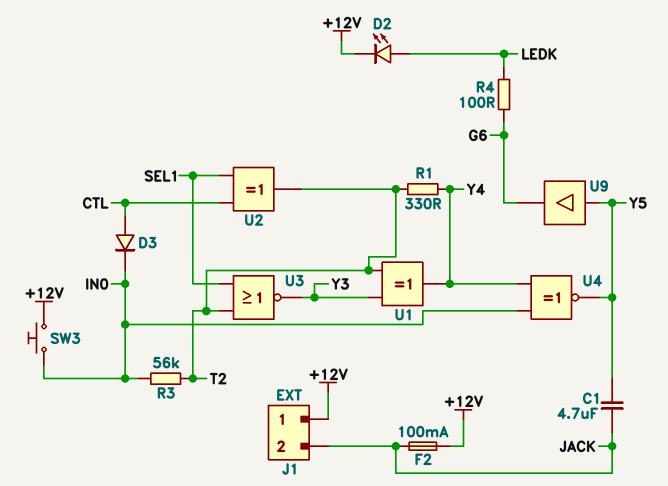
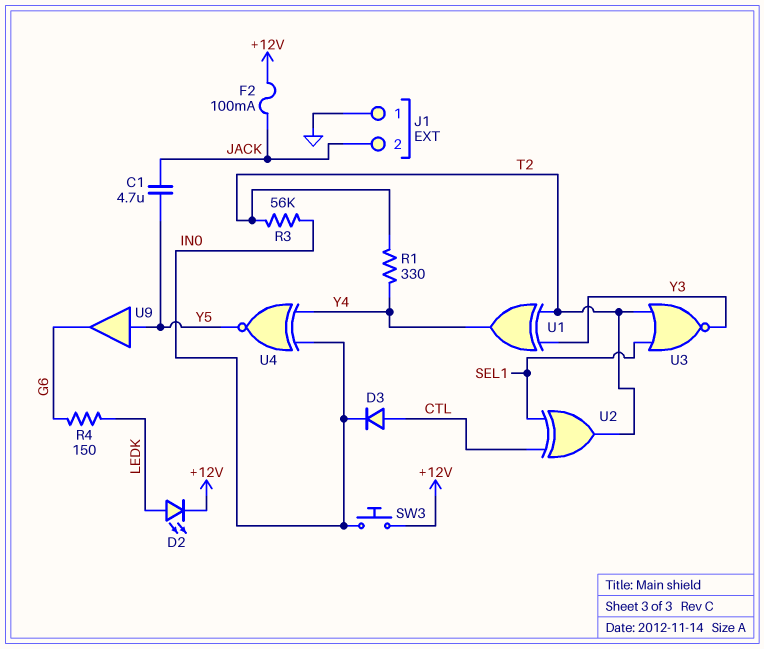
J1 pin 1: +12V -> GND
R4: 100 (G6, LEDK) -> 150 (G6, LEDK)

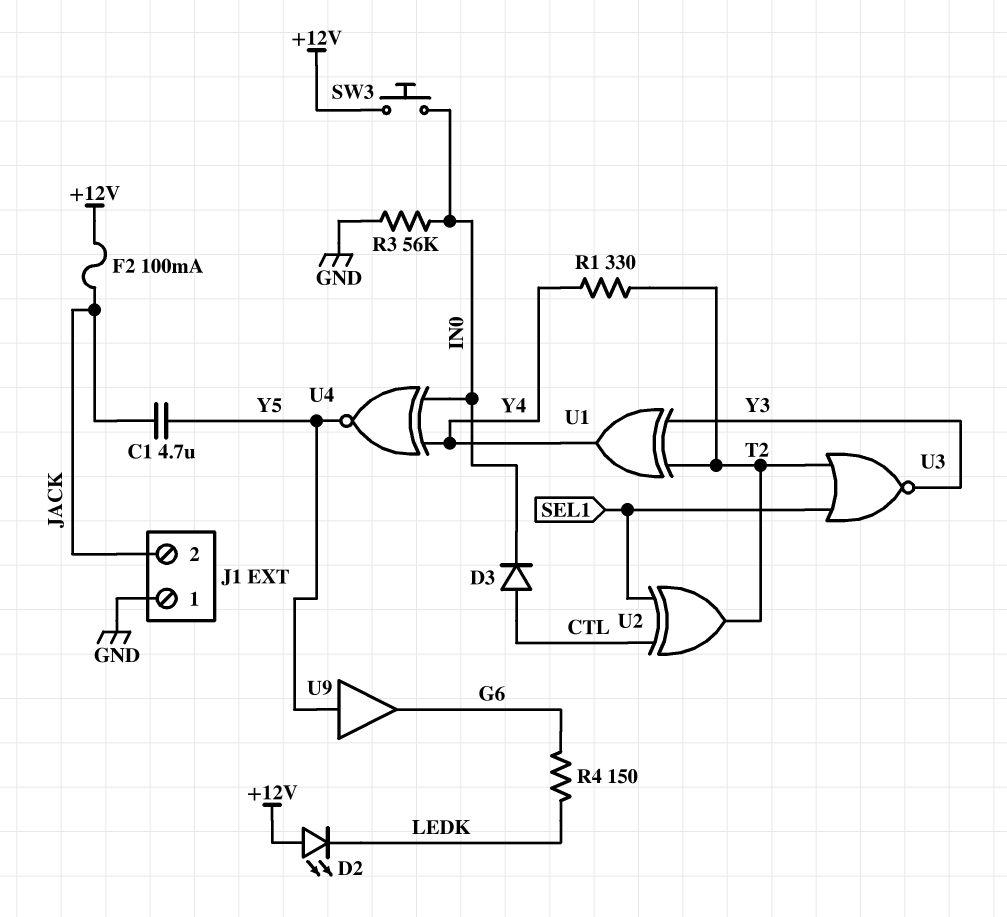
D2: LED (A LEDK, K +12V) -> LED (A +12V, K LEDK)
R3: 56k (IN0, T2) -> 56k (GND, IN0)

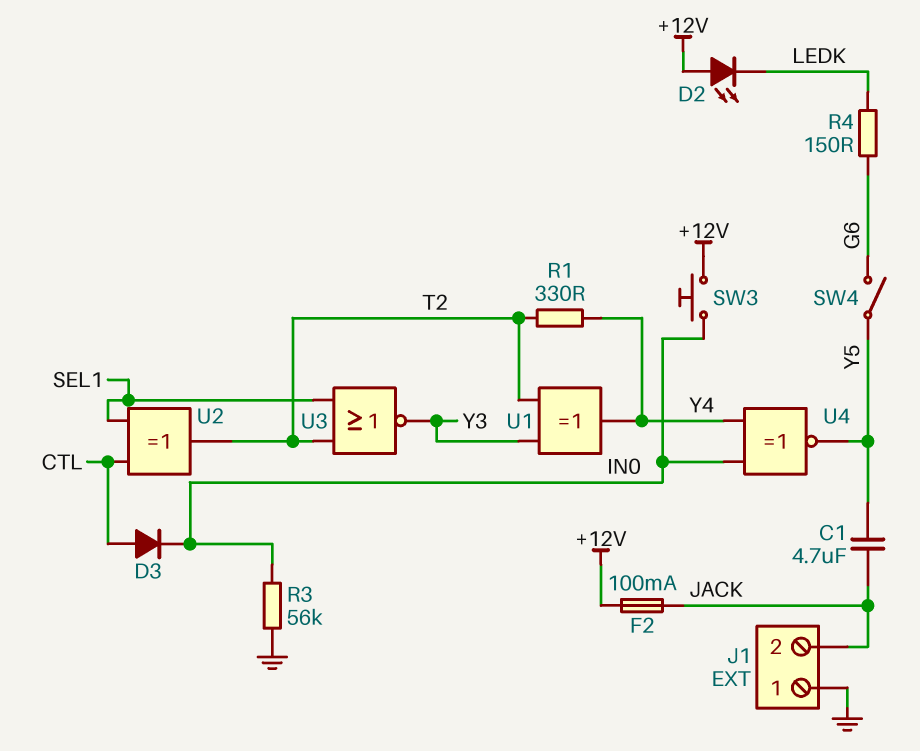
SW4: none -> switch (G6, Y5)
U9: buffer (in Y5, out G6) -> none

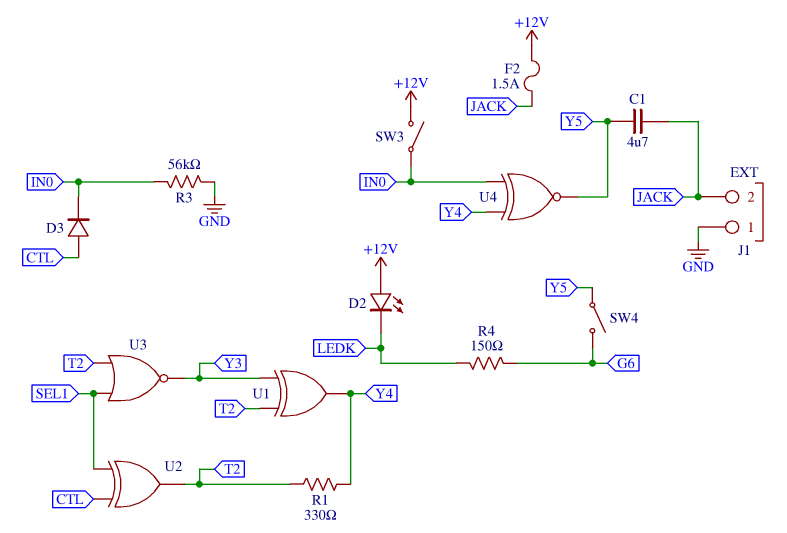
F2: 100mA (+12V, JACK) -> 1.5A (+12V, JACK)
SW3: button (+12V, IN0) -> switch (+12V, IN0)

